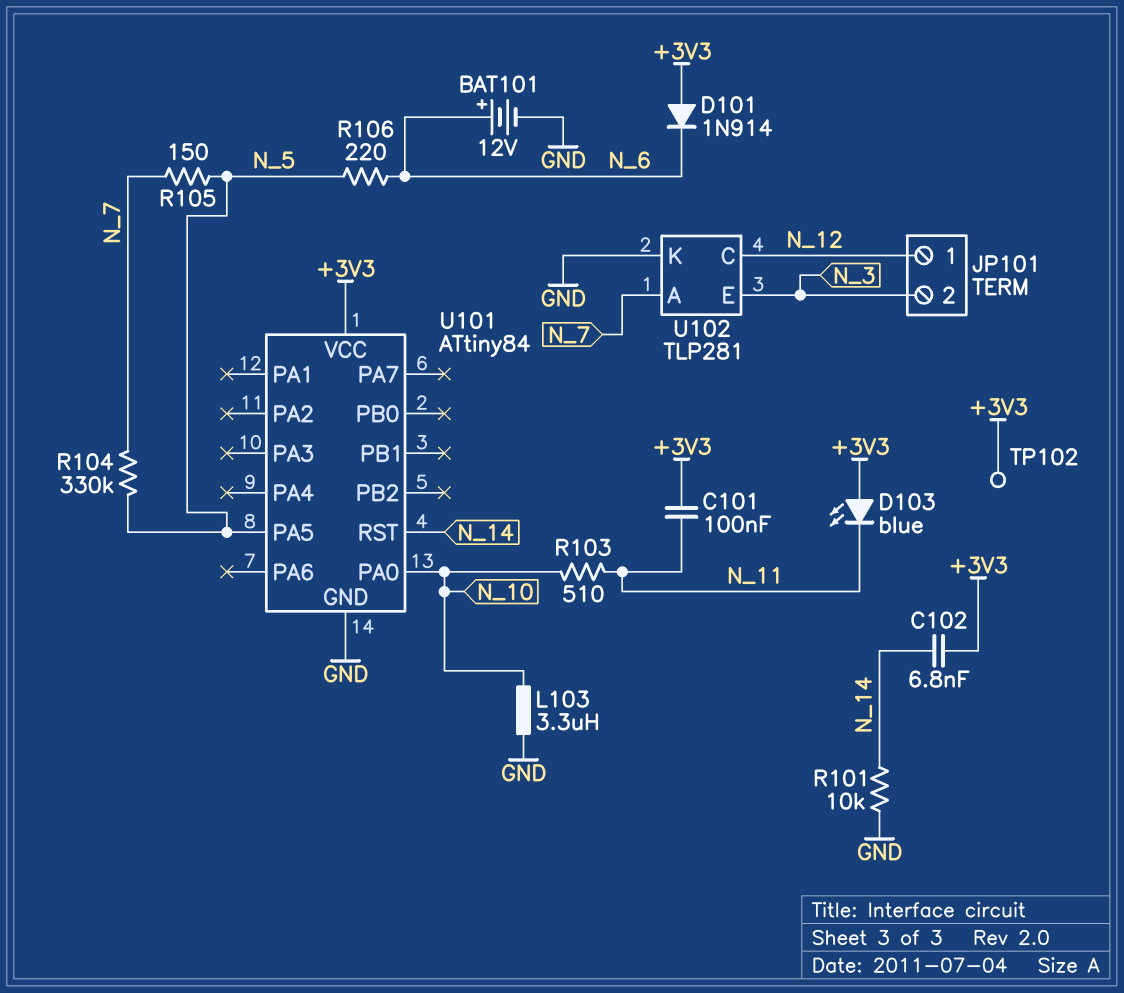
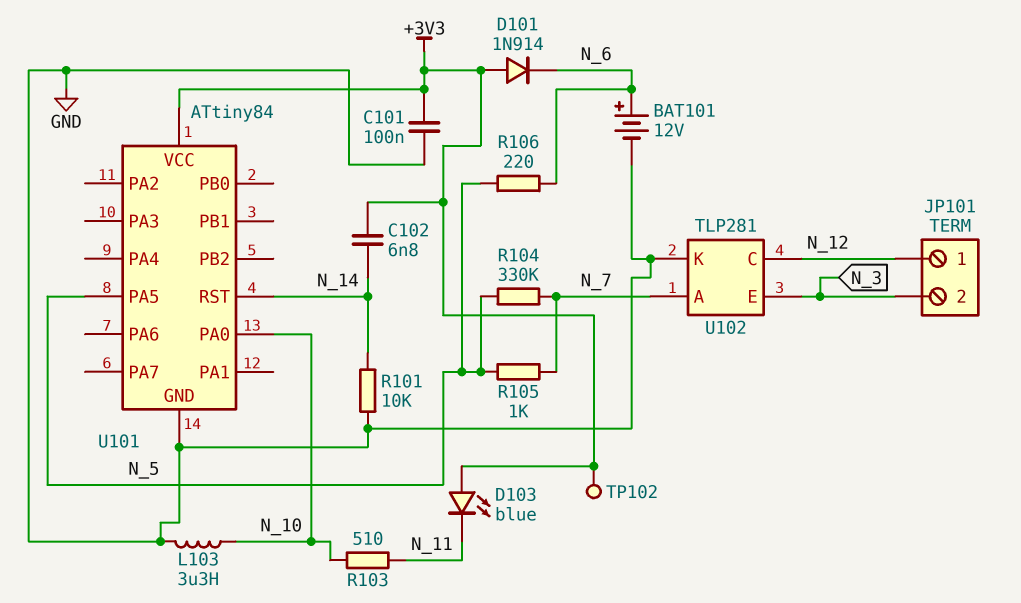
C101: 100nF (+3V3, N_11) -> 100nF (+3V3, GND)
R105: 150 (N_5, N_7) -> 1k (N_5, N_7)

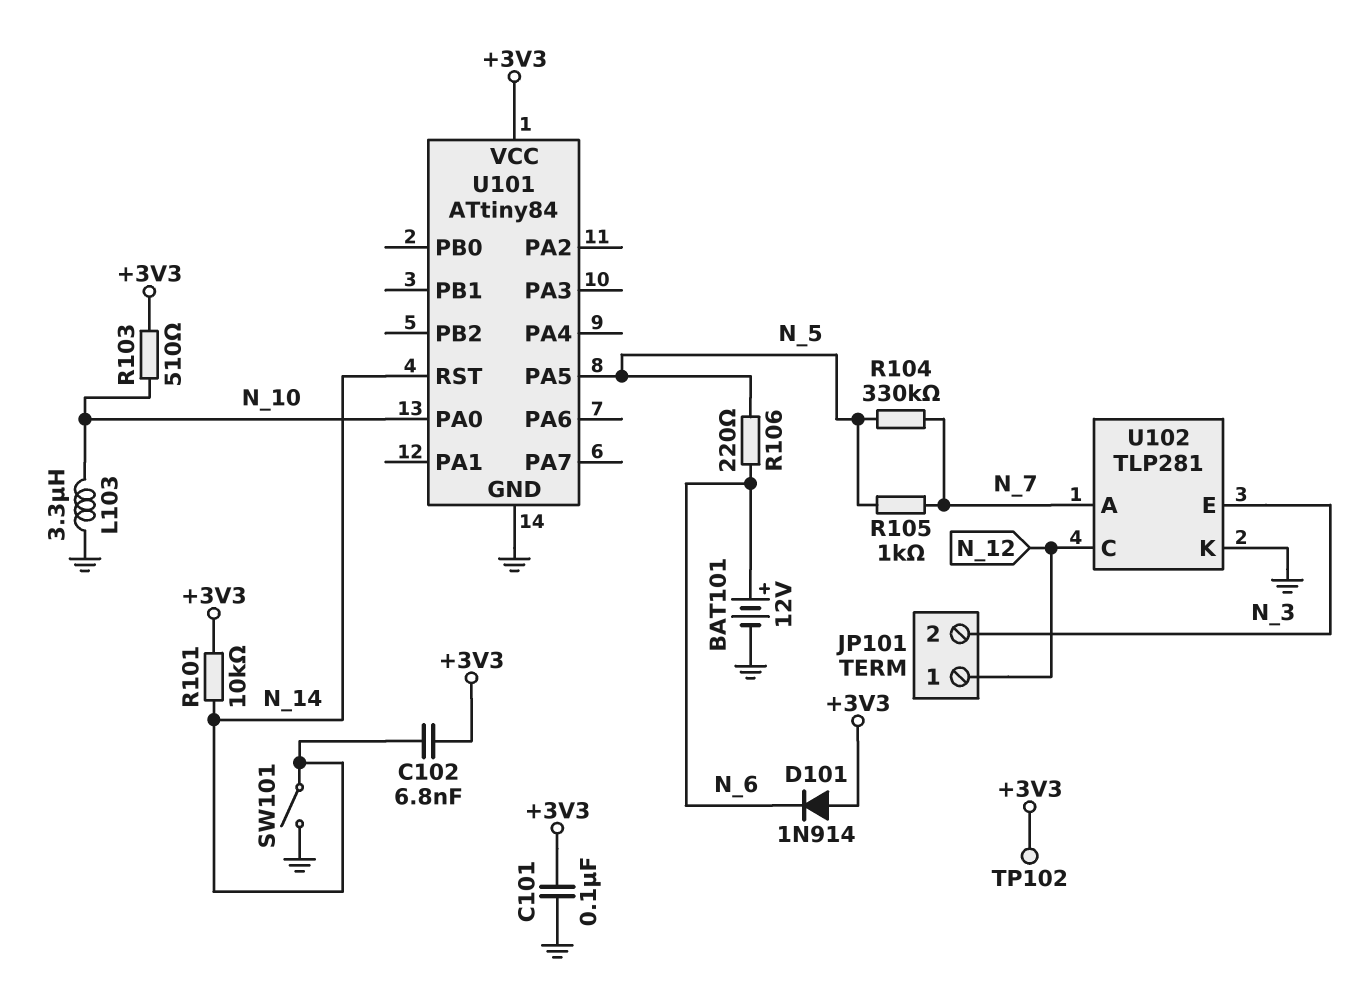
D103: LED blue (A +3V3, K N_11) -> none
R101: 10k (GND, N_14) -> 10k (+3V3, N_14)
R103: 510 (N_10, N_11) -> 510 (+3V3, N_10)
SW101: none -> switch (GND, N_14)

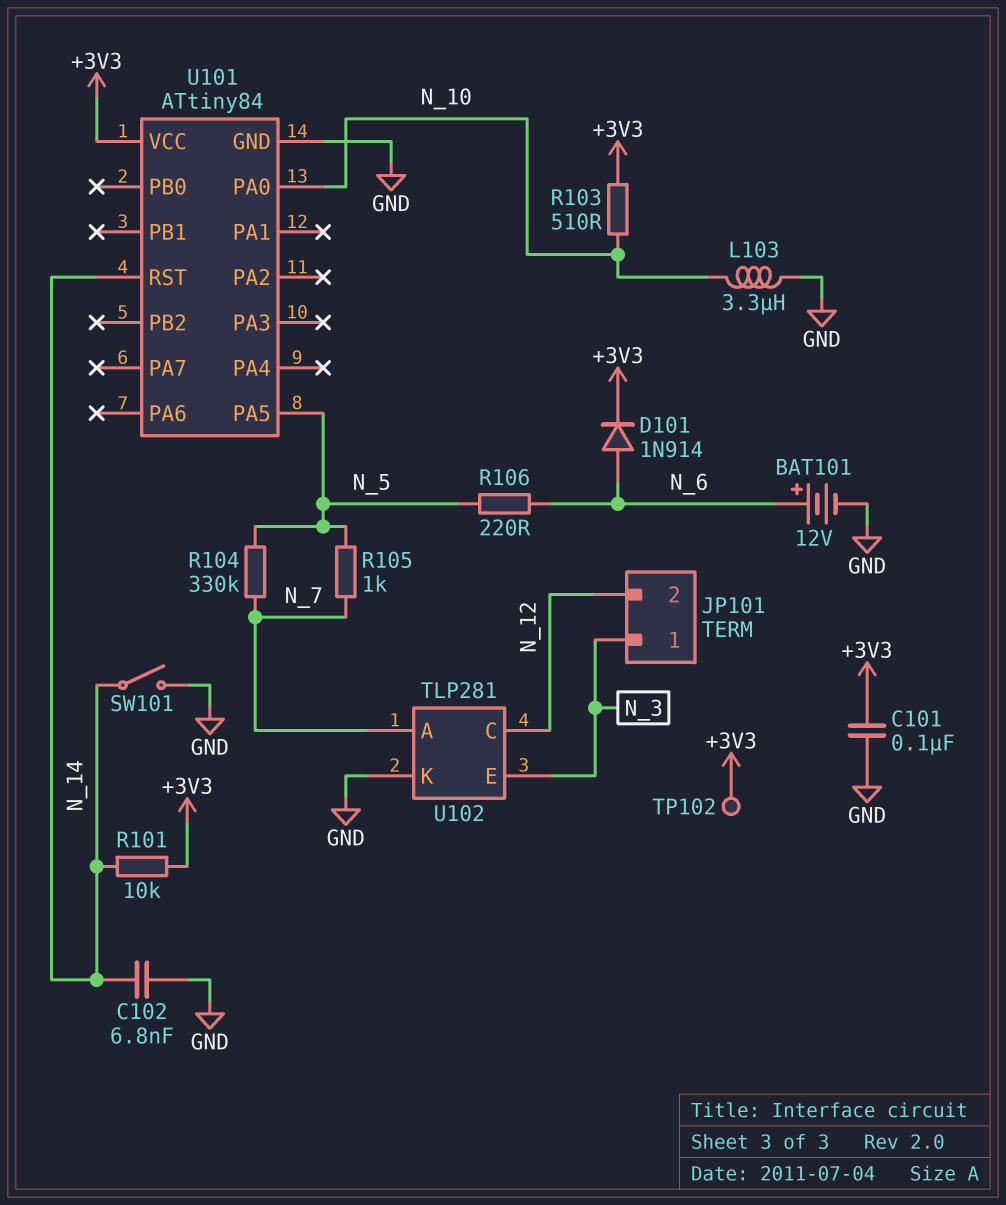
C102: 6.8nF (+3V3, N_14) -> 6.8nF (GND, N_14)
D101: diode 1N914 (A +3V3, K N_6) -> diode 1N914 (A N_6, K +3V3)
JP101 pin 1: N_12 -> N_3
JP101 pin 2: N_3 -> N_12

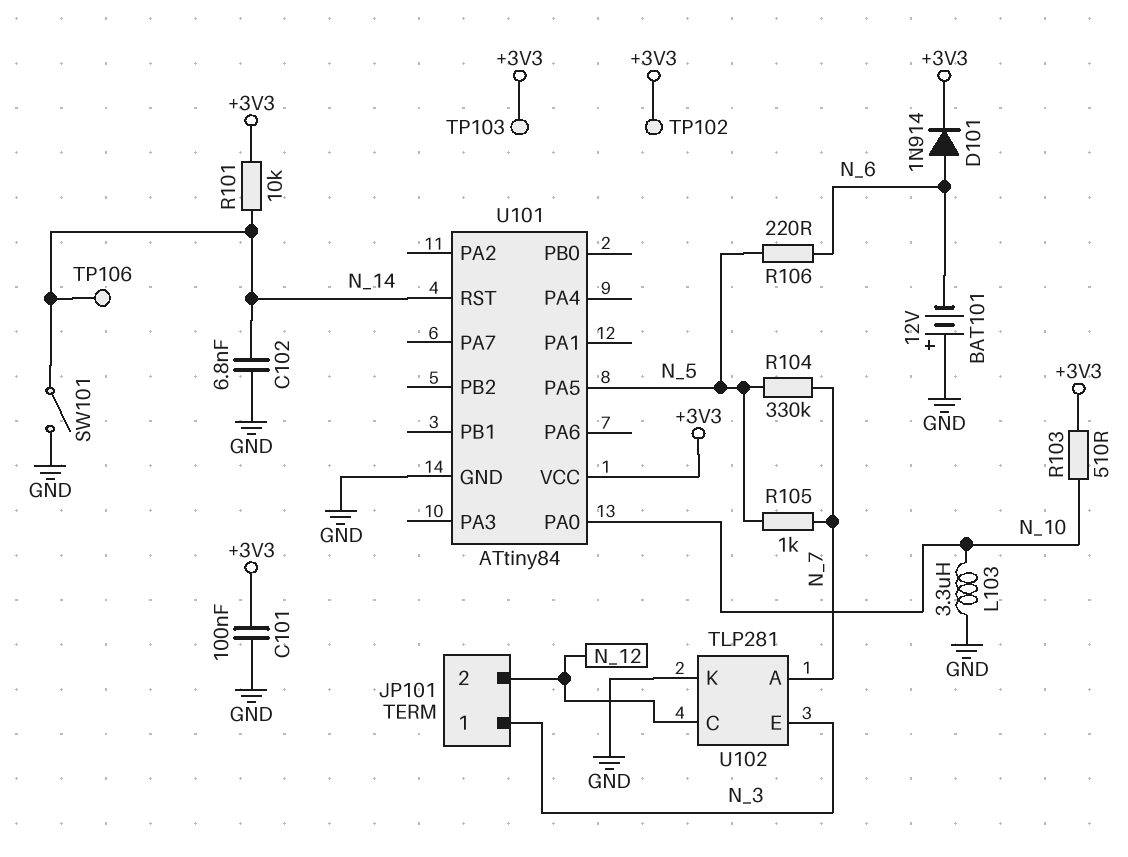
BAT101: 12V (plus N_6, minus GND) -> 12V (plus GND, minus N_6)
TP103: none -> test point (+3V3)
TP106: none -> test point (N_14)

